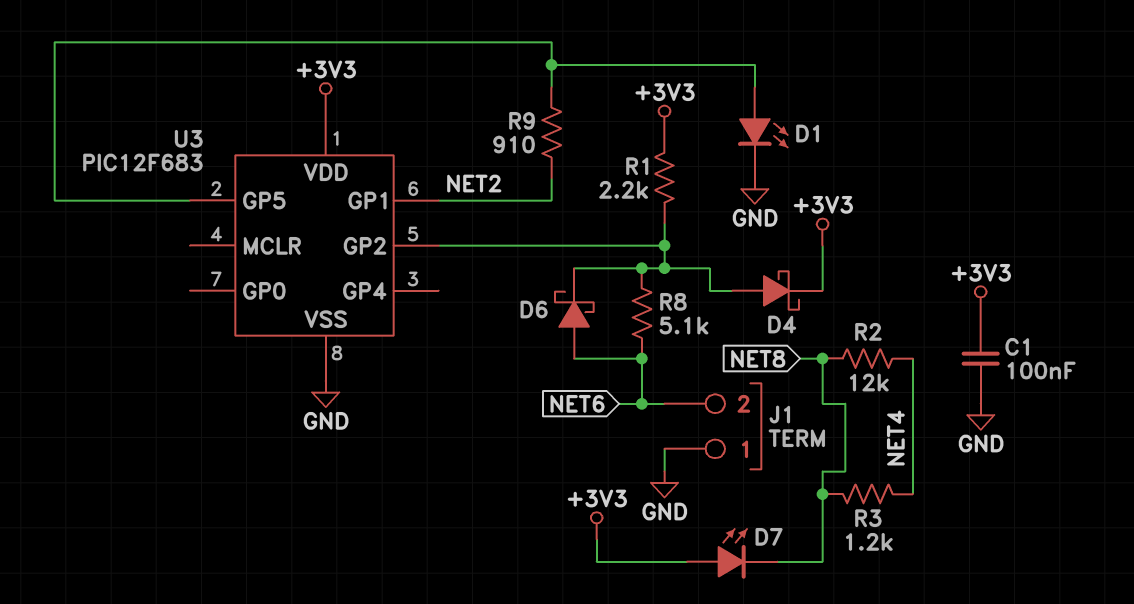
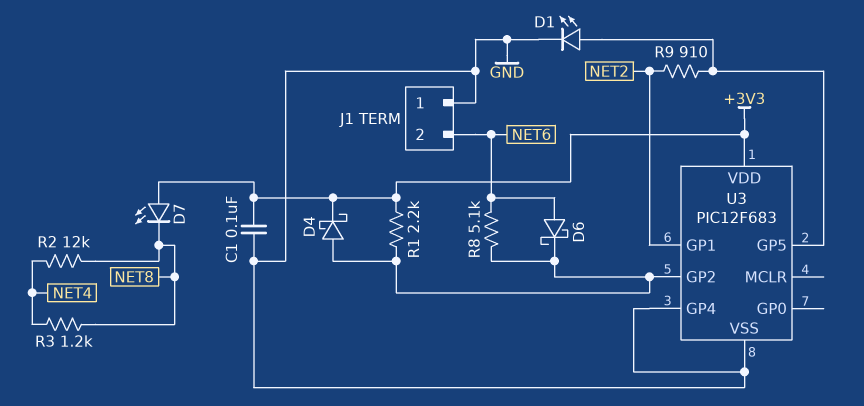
U3 pin GP4: none -> GND

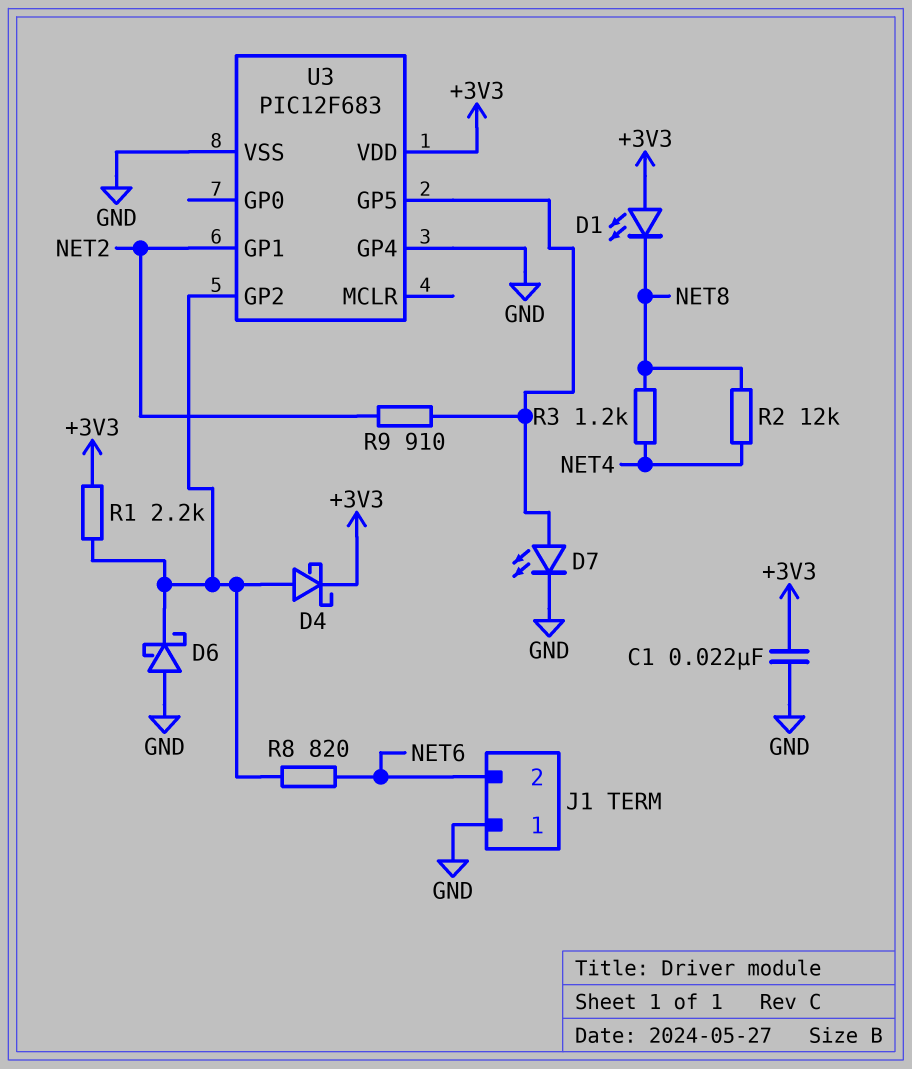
C1: 100nF (+3V3, GND) -> 22nF (+3V3, GND)
D1: LED (A U3/GP5, K GND) -> LED (A +3V3, K NET8)
D6: schottky (A NET6, K U3/GP2) -> schottky (A GND, K U3/GP2)
D7: LED (A +3V3, K NET8) -> LED (A U3/GP5, K GND)
R8: 5.1k (NET6, U3/GP2) -> 820 (NET6, U3/GP2)

